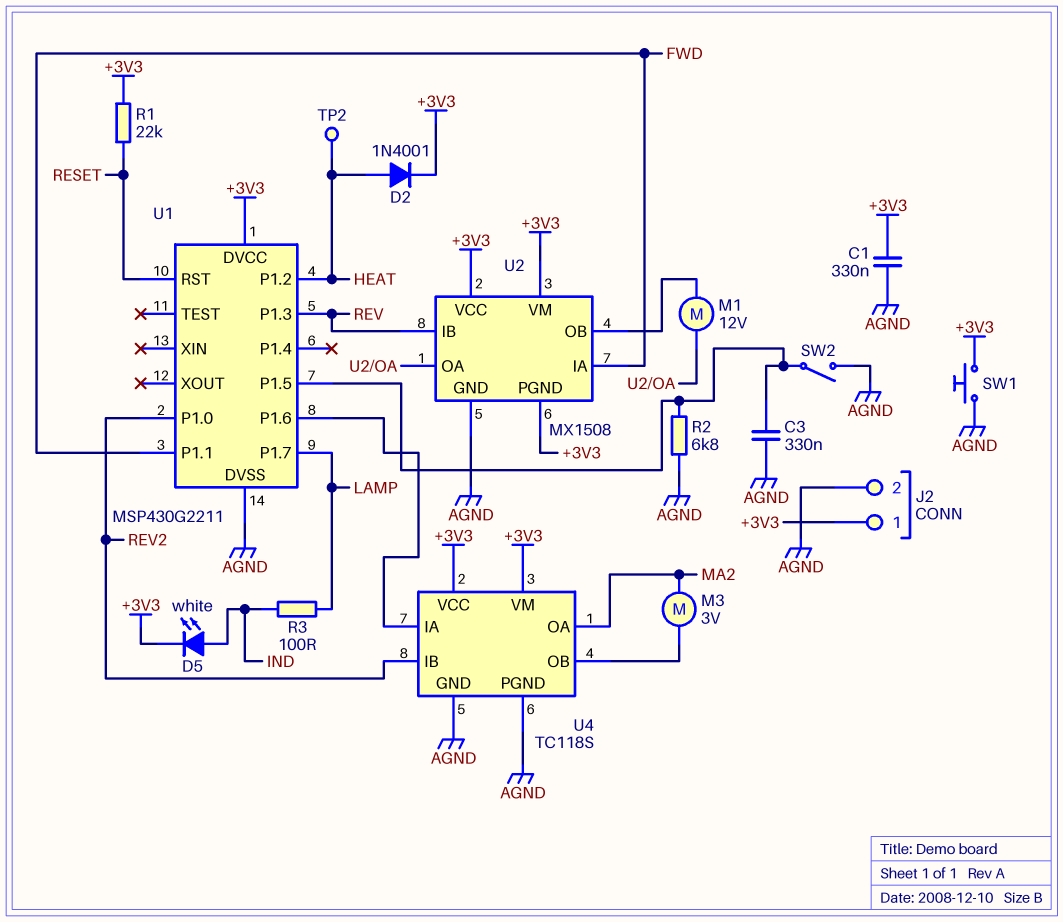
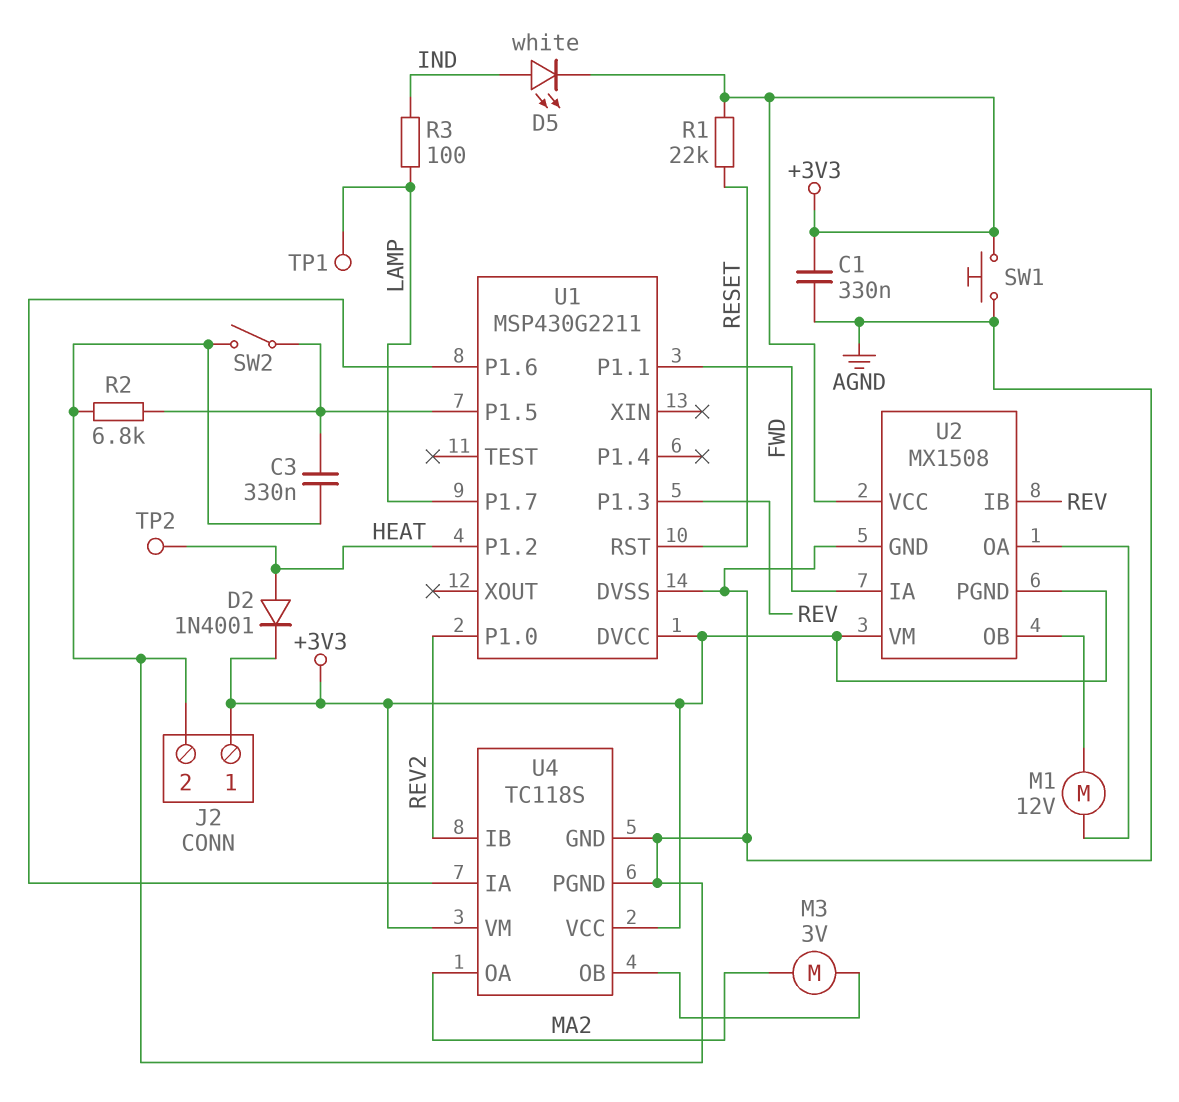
TP1: none -> test point (LAMP)

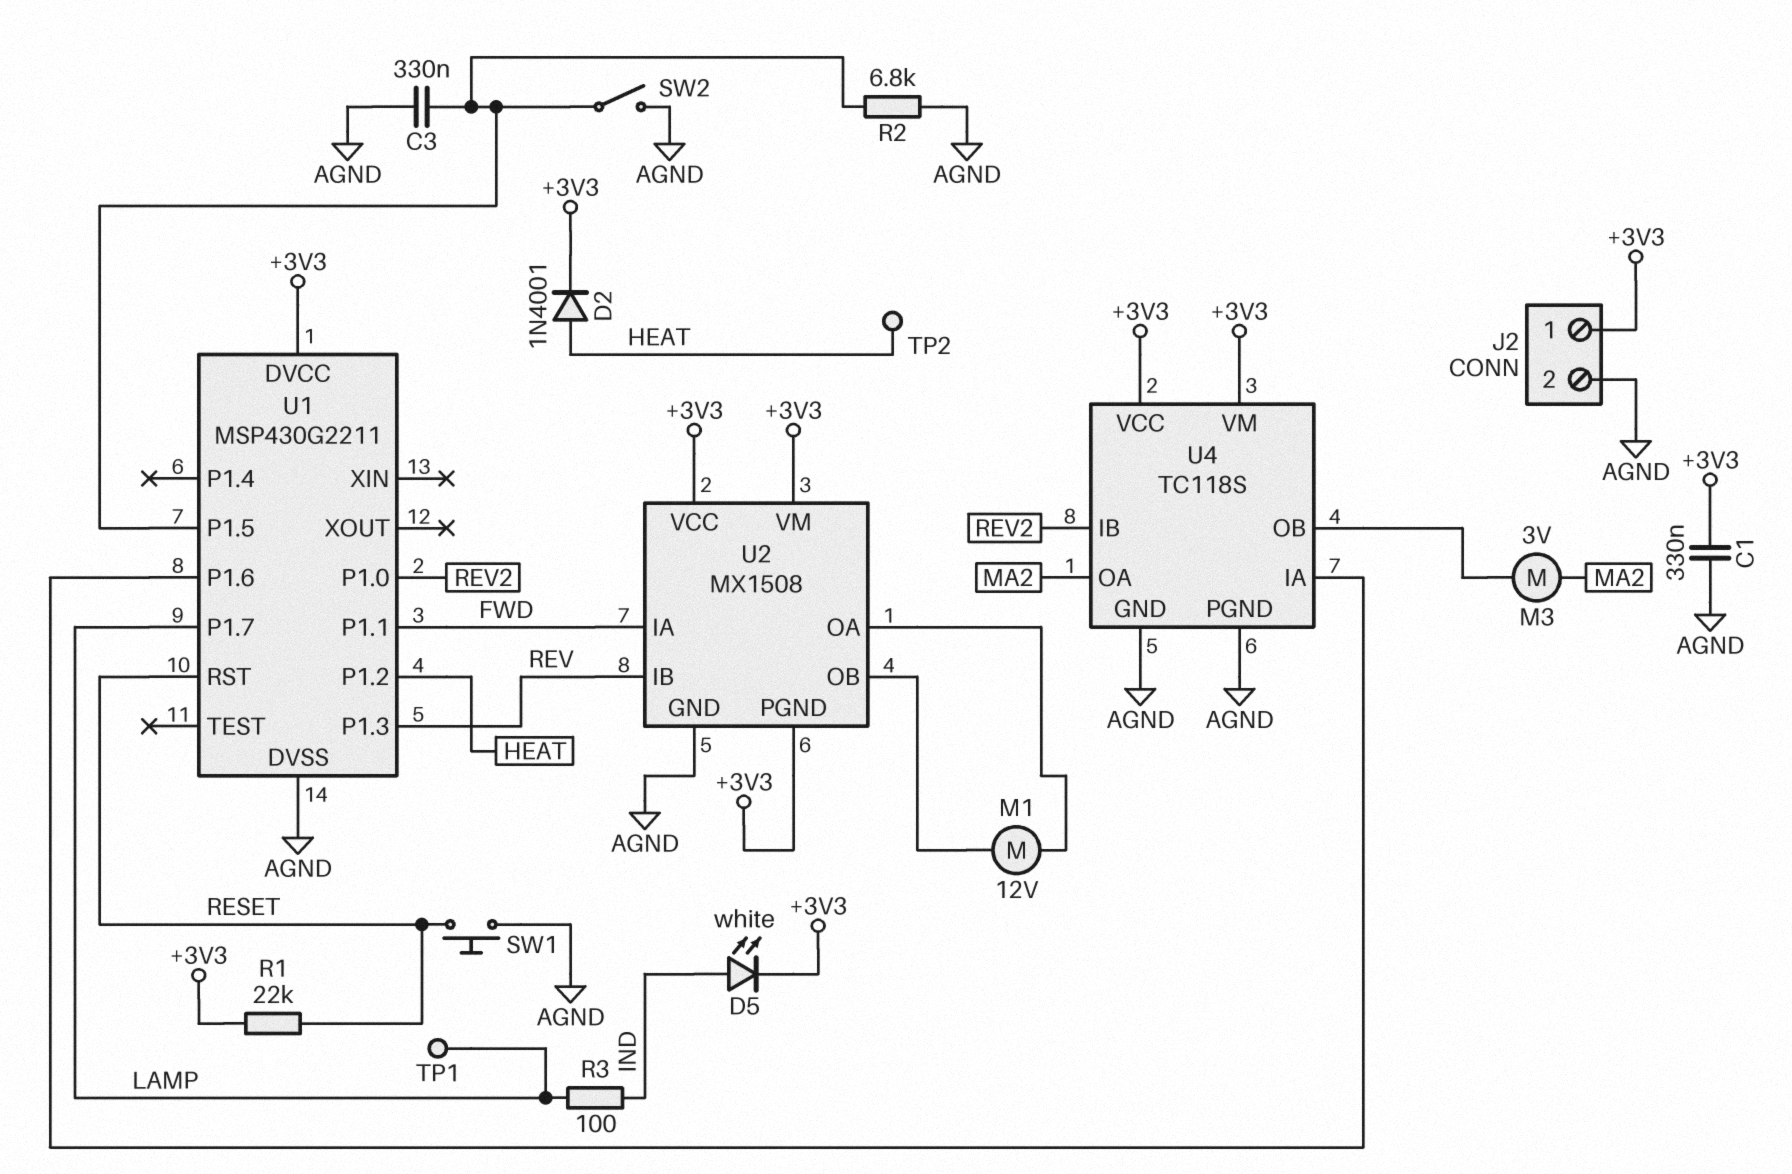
SW1: button (+3V3, AGND) -> button (AGND, RESET)

